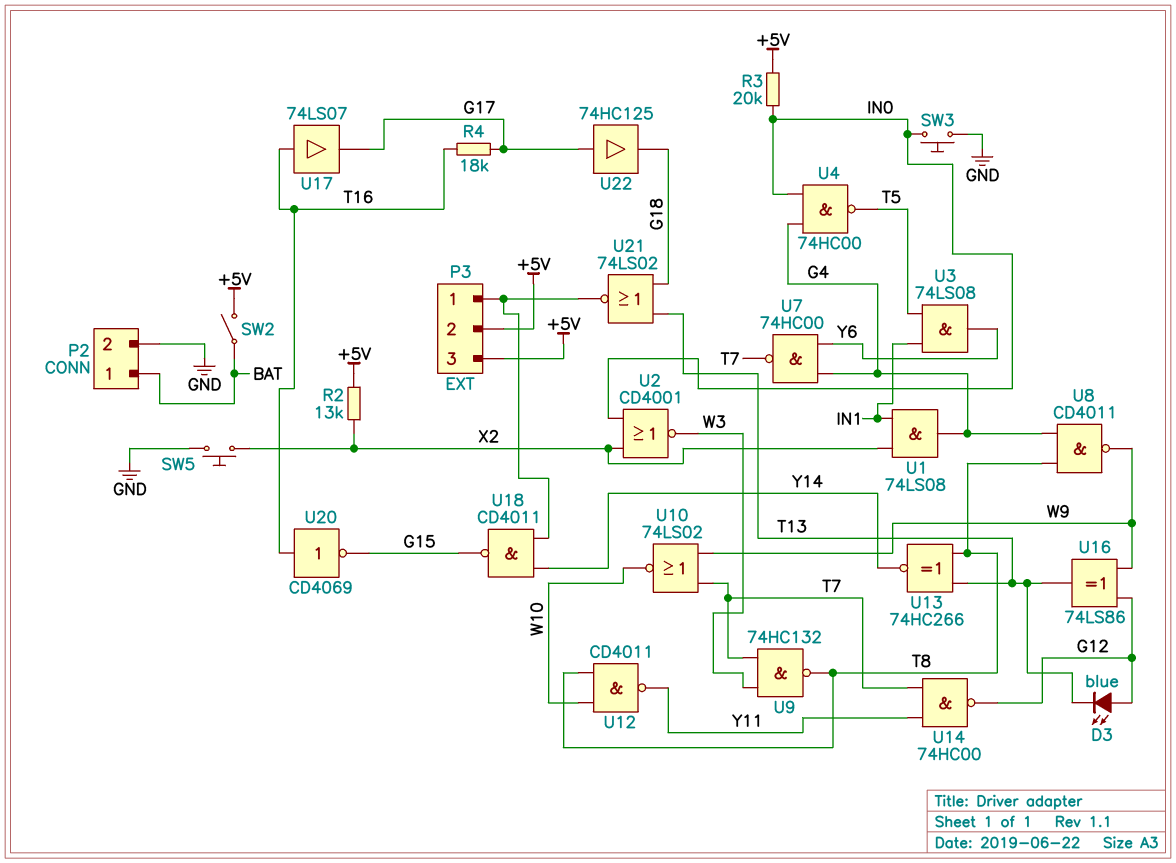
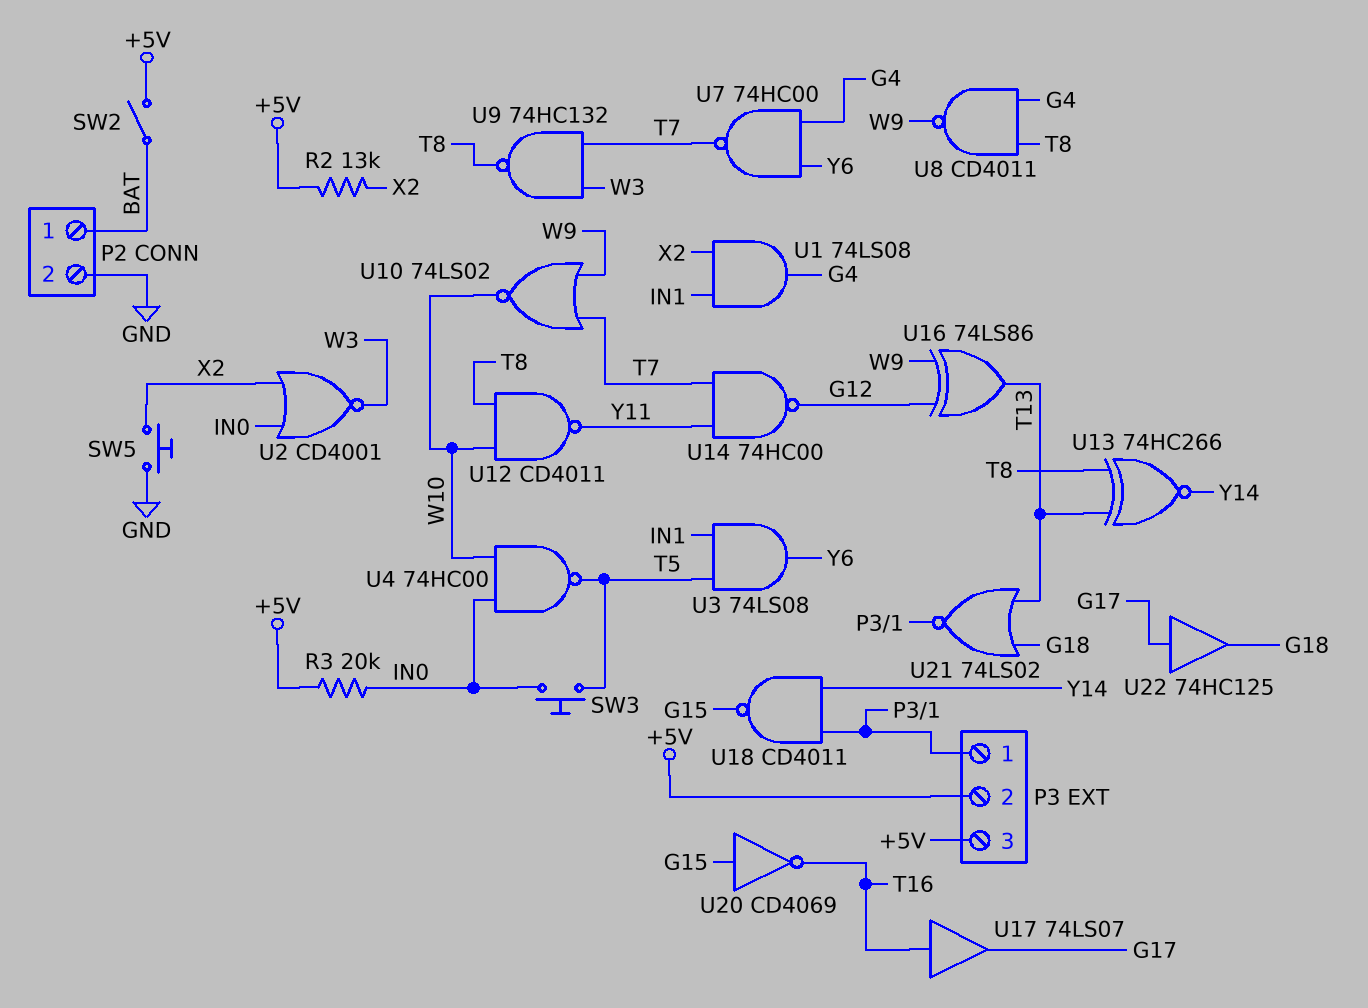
D3: LED blue (A G12, K T13) -> none
R4: 18k (G17, T16) -> none
SW3: button (GND, IN0) -> button (IN0, T5)
U4: NAND 74HC00 (in G4, in IN0, out T5) -> NAND 74HC00 (in IN0, in W10, out T5)
U20: NOT CD4069 (in T16, out G15) -> NOT CD4069 (in G15, out T16)

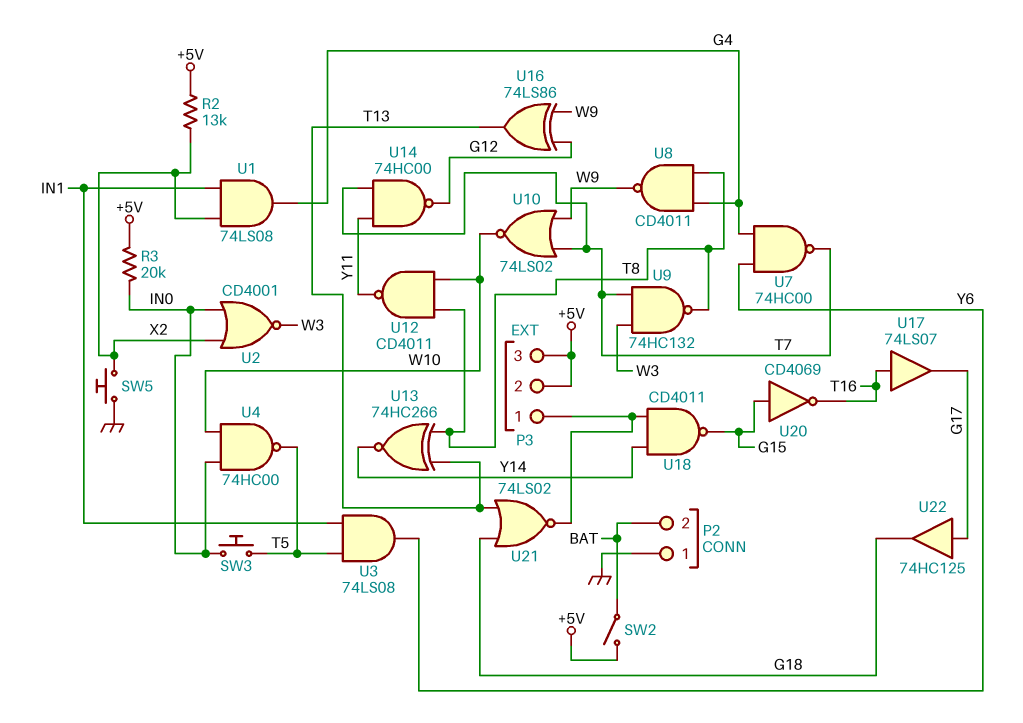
P2 pin 1: BAT -> GND
P2 pin 2: GND -> BAT

